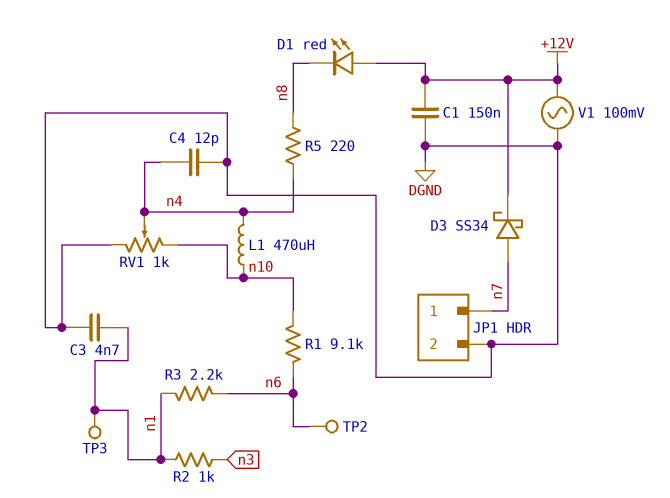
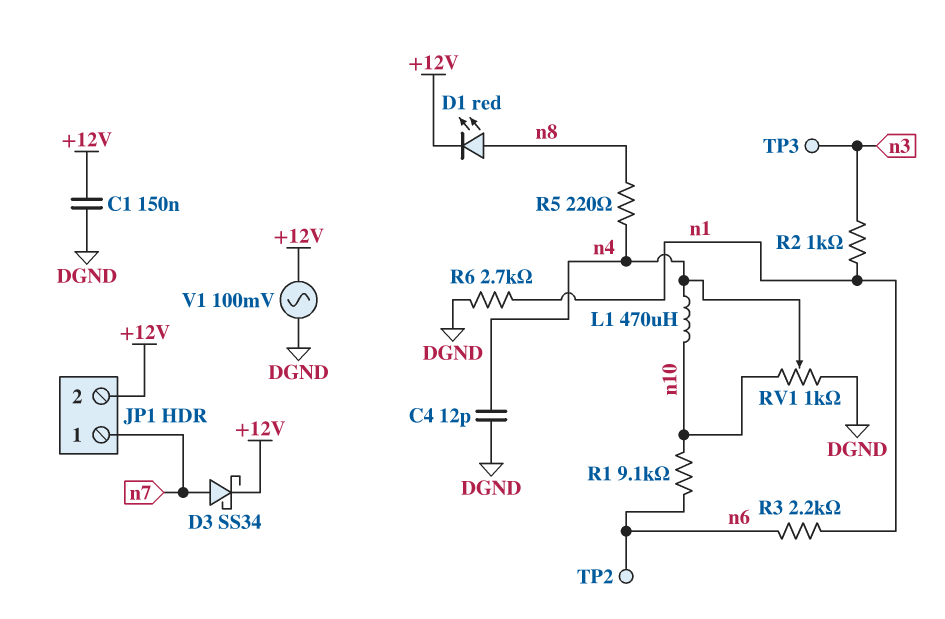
C3: 4.7nF (DGND, n1) -> none
D1: LED red (A +12V, K n8) -> LED red (A n8, K +12V)
JP1 pin 2: DGND -> +12V
R6: none -> 2.7k (DGND, n1)
TP3: test point (n1) -> test point (n3)

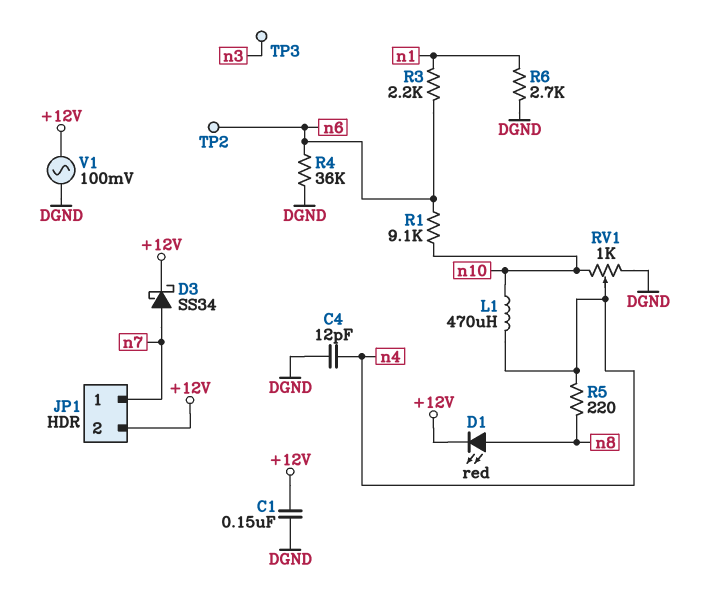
R2: 1k (n1, n3) -> none
R4: none -> 36k (DGND, n6)

